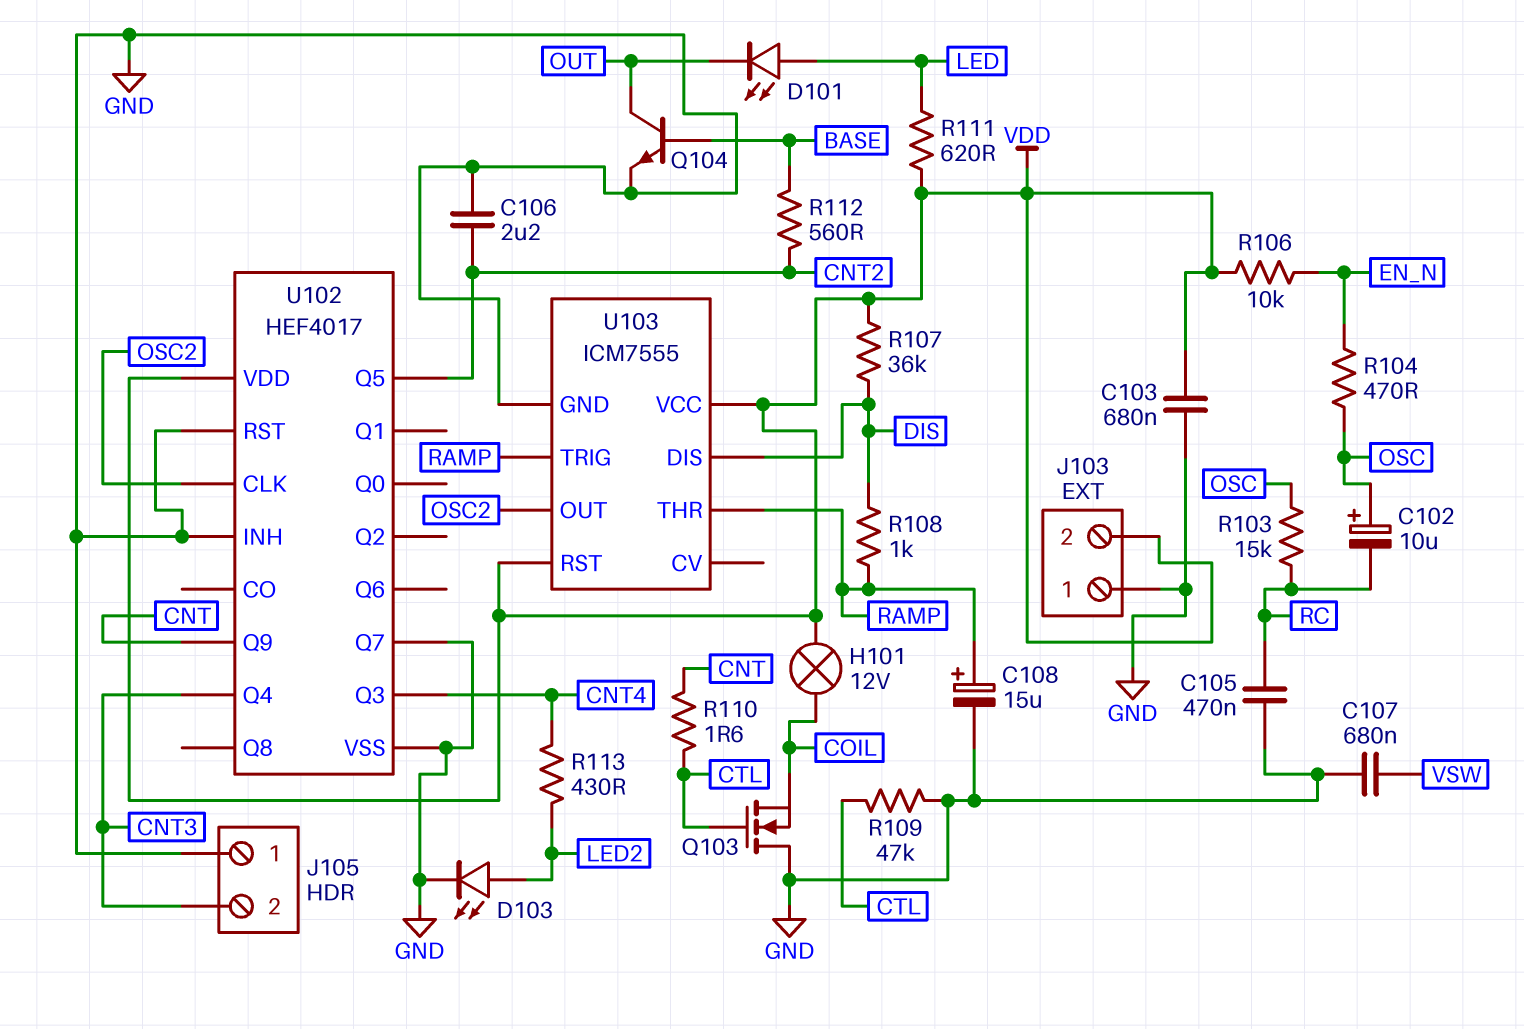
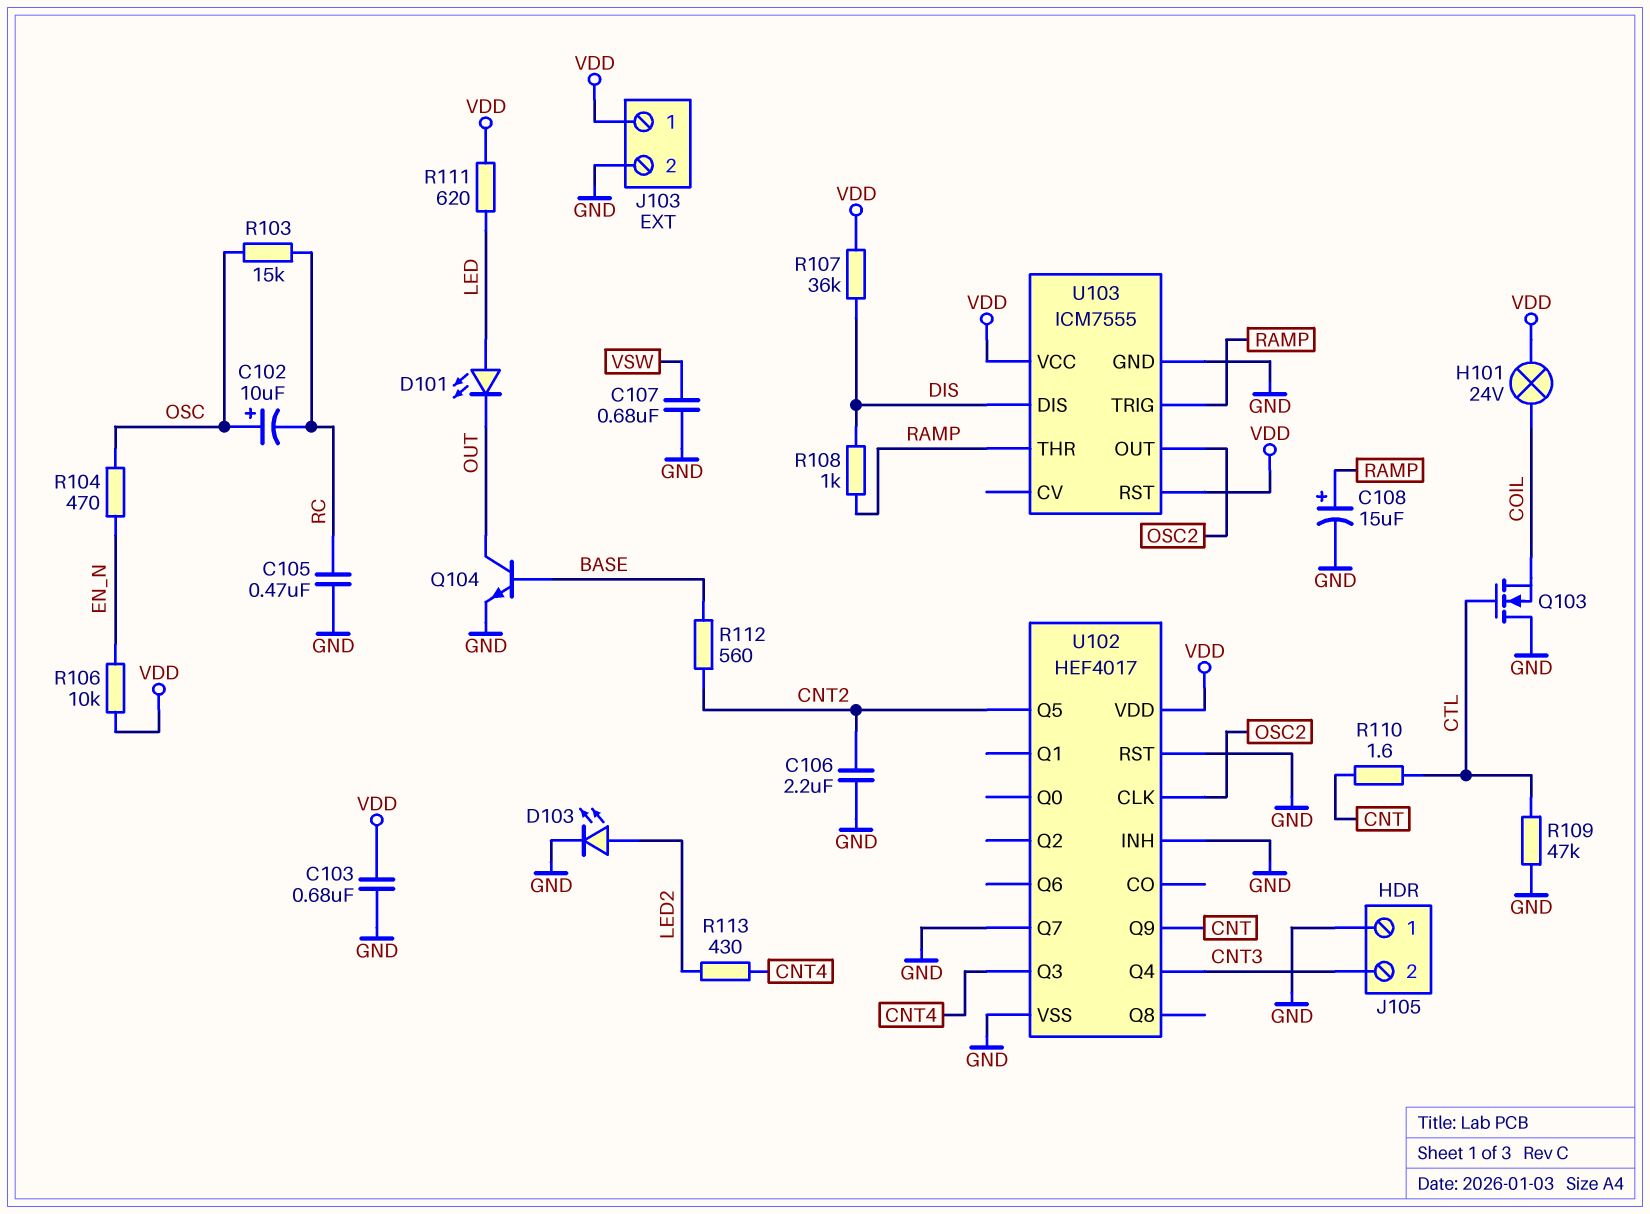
H101: lamp 12V (COIL, VDD) -> lamp 24V (COIL, VDD)
J103 pin 1: GND -> VDD
J103 pin 2: VDD -> GND

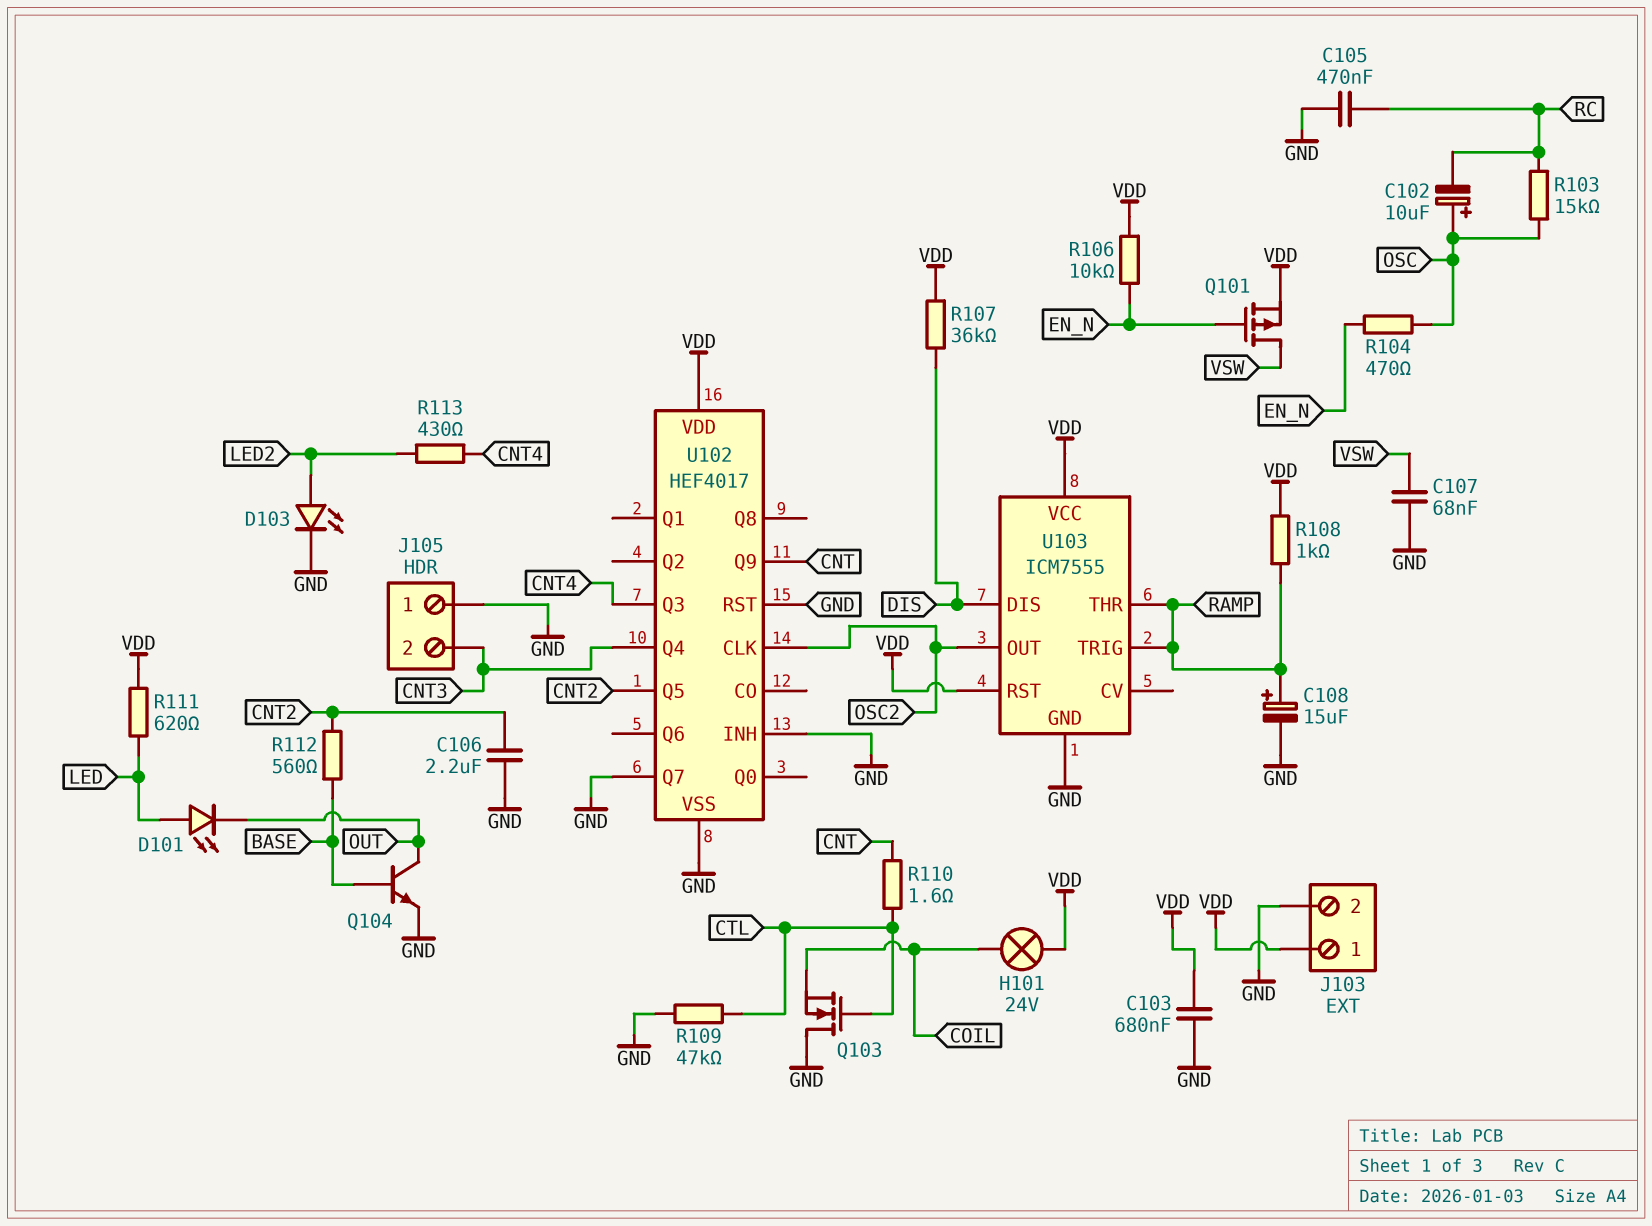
C107: 680nF (GND, VSW) -> 68nF (GND, VSW)
Q101: none -> PMOS (G EN_N, D VSW, S VDD)
R108: 1k (DIS, RAMP) -> 1k (RAMP, VDD)

